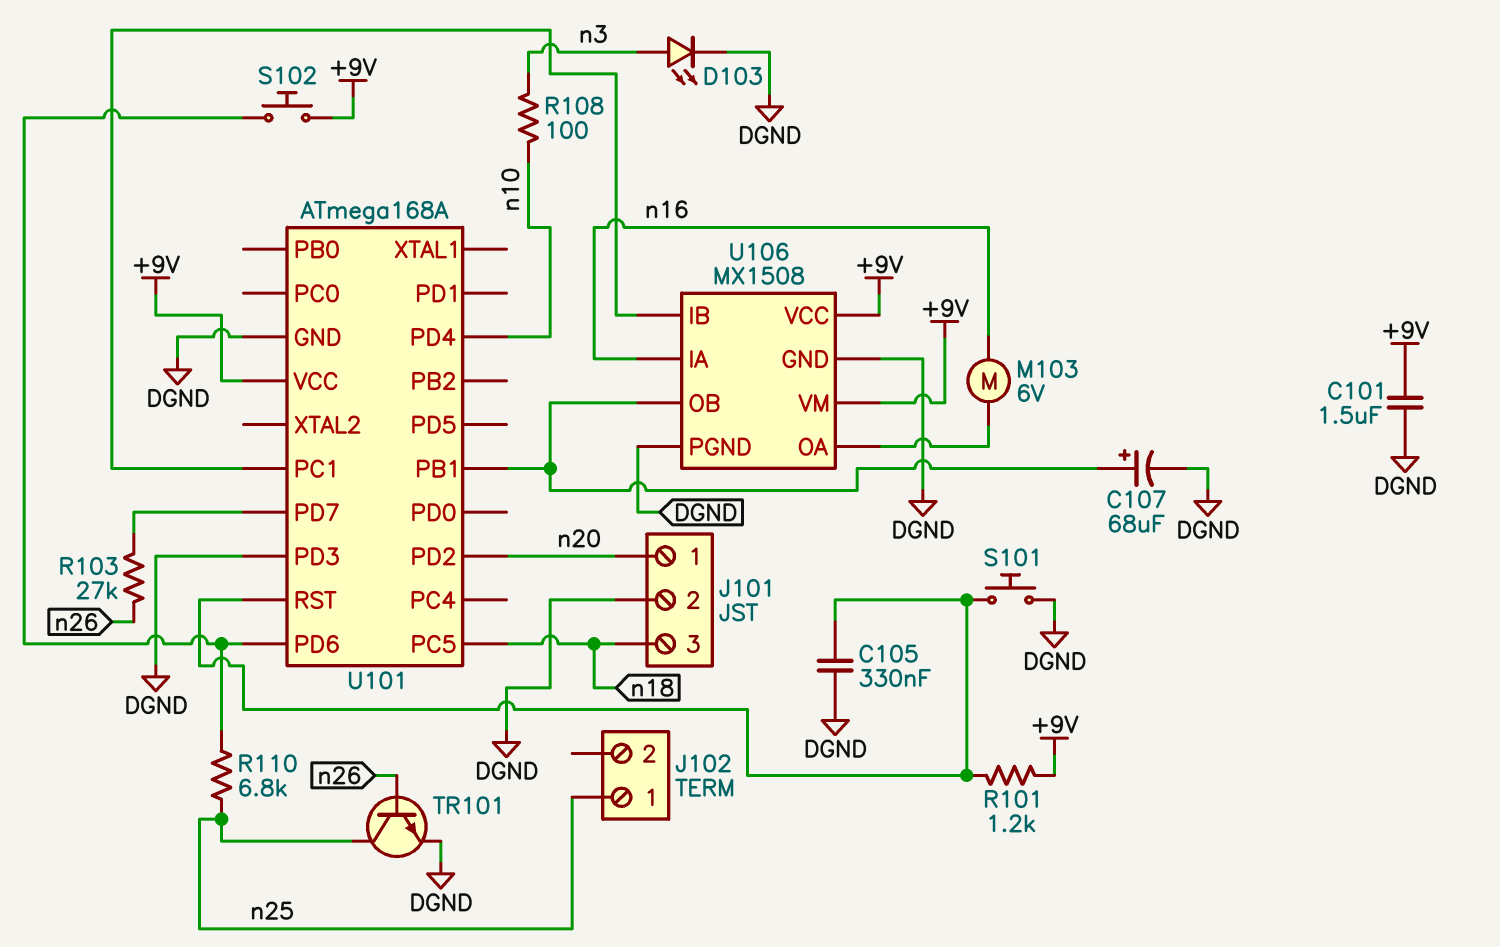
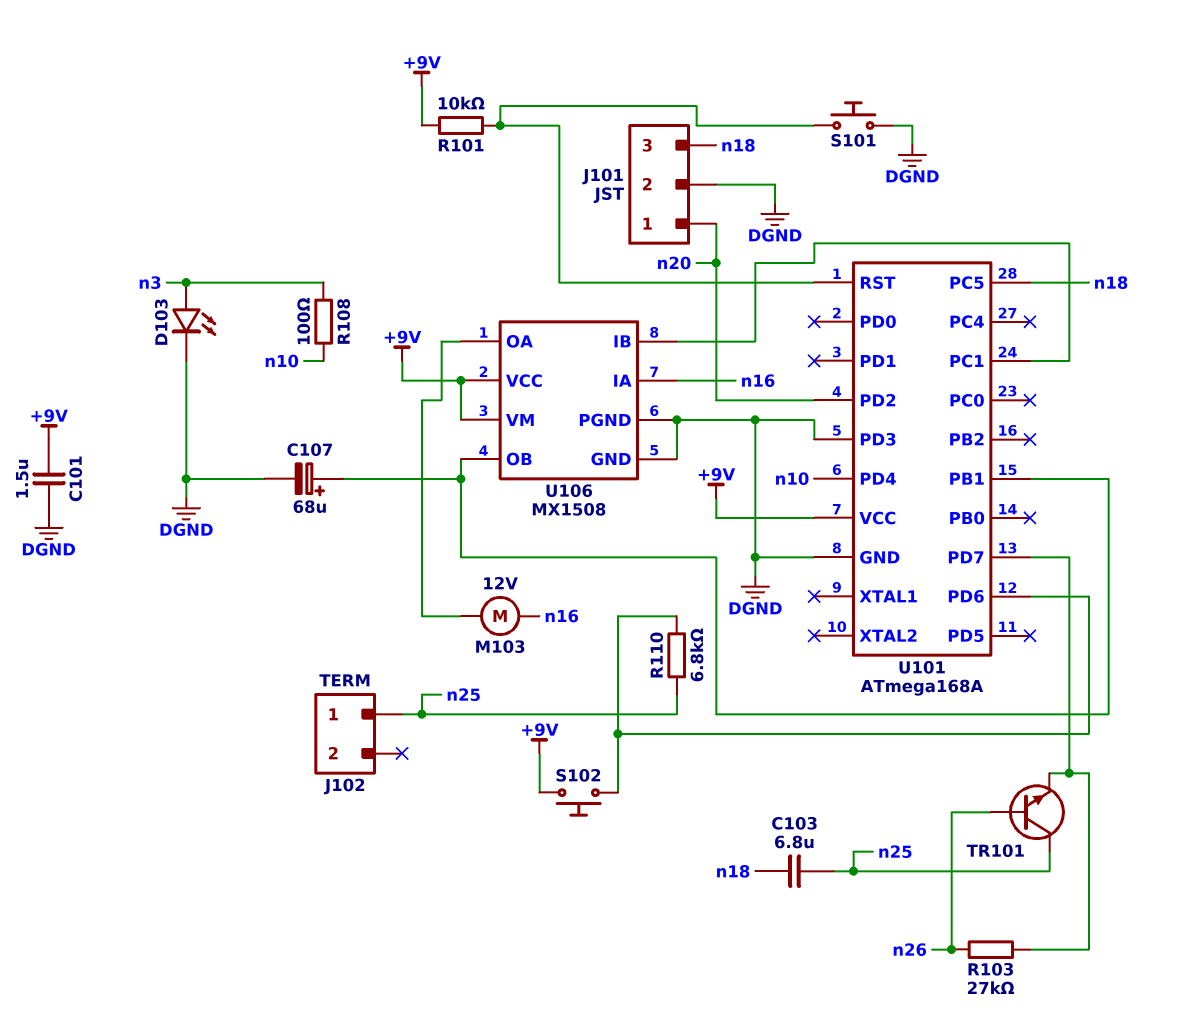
C103: none -> 6.8uF (n18, n25)
C105: 330nF (DGND, U101/RST) -> none
M103: motor 6V (U106/OA, n16) -> motor 12V (U106/OA, n16)
R101: 1.2k (+9V, U101/RST) -> 10k (+9V, U101/RST)
TR101: NPN (B n26, C n25, E DGND) -> NPN (B n26, C n25, E U101/PD7)

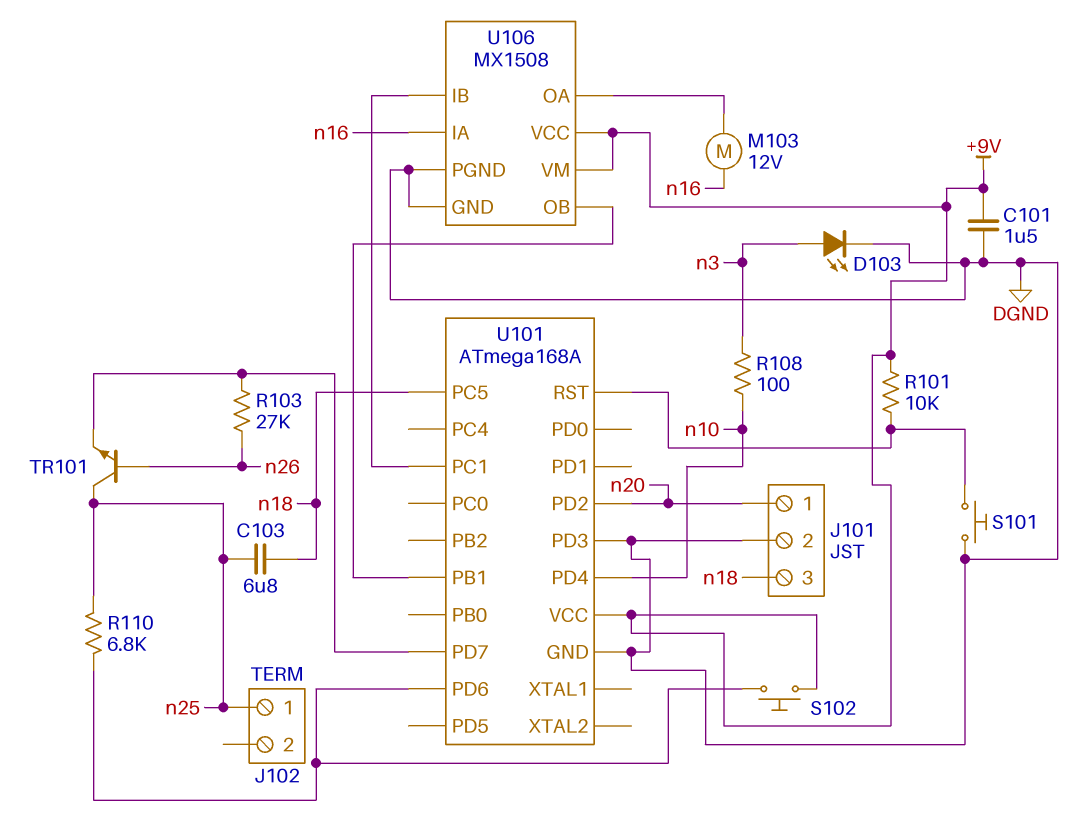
C107: 68uF (plus U101/PB1, minus DGND) -> none

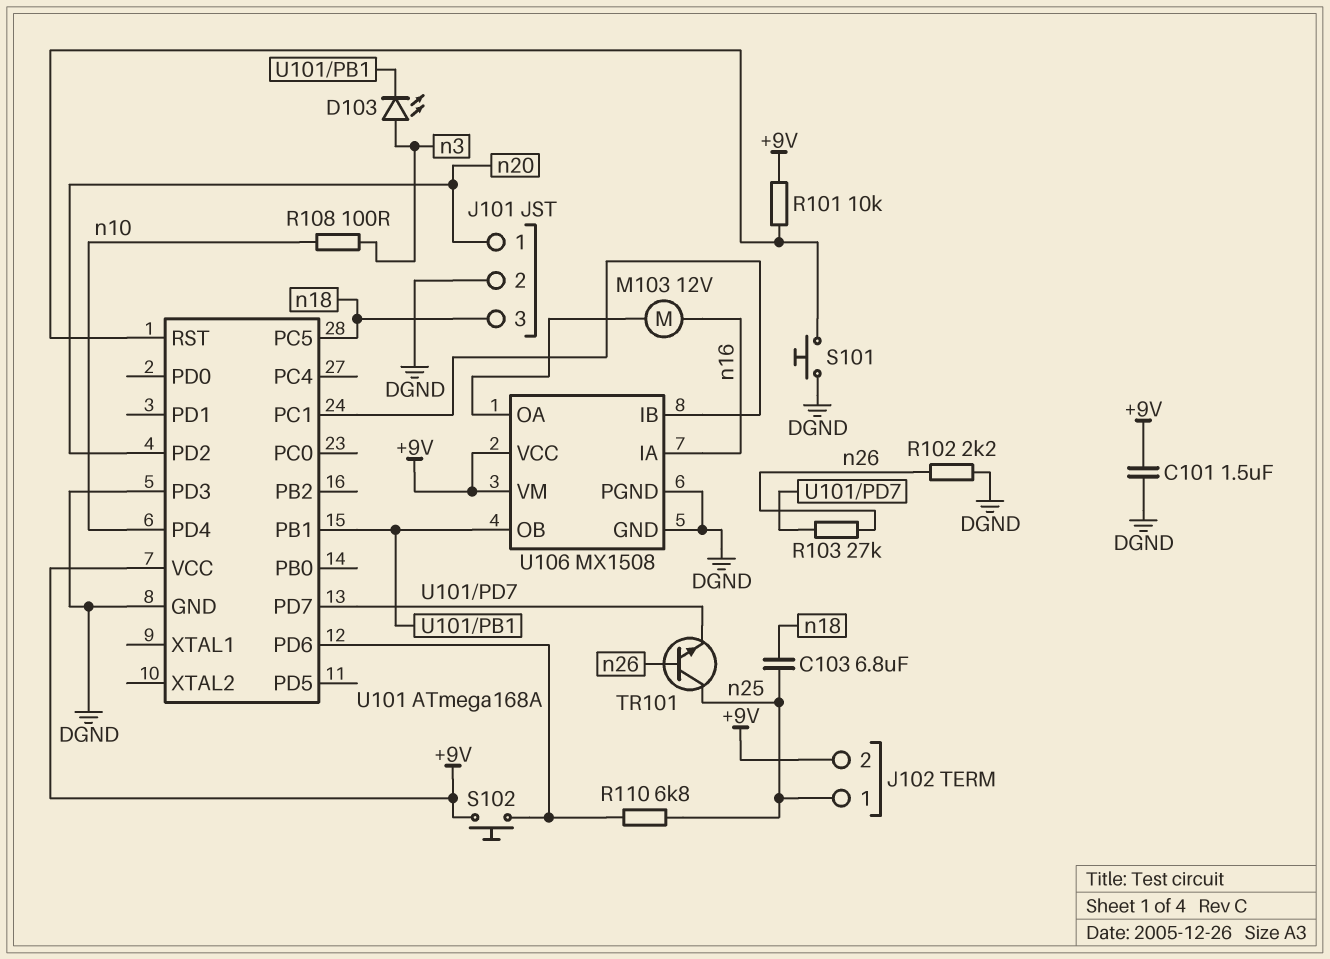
D103: LED (A n3, K DGND) -> LED (A n3, K U101/PB1)
J102 pin 2: none -> +9V
R102: none -> 2.2k (DGND, n26)

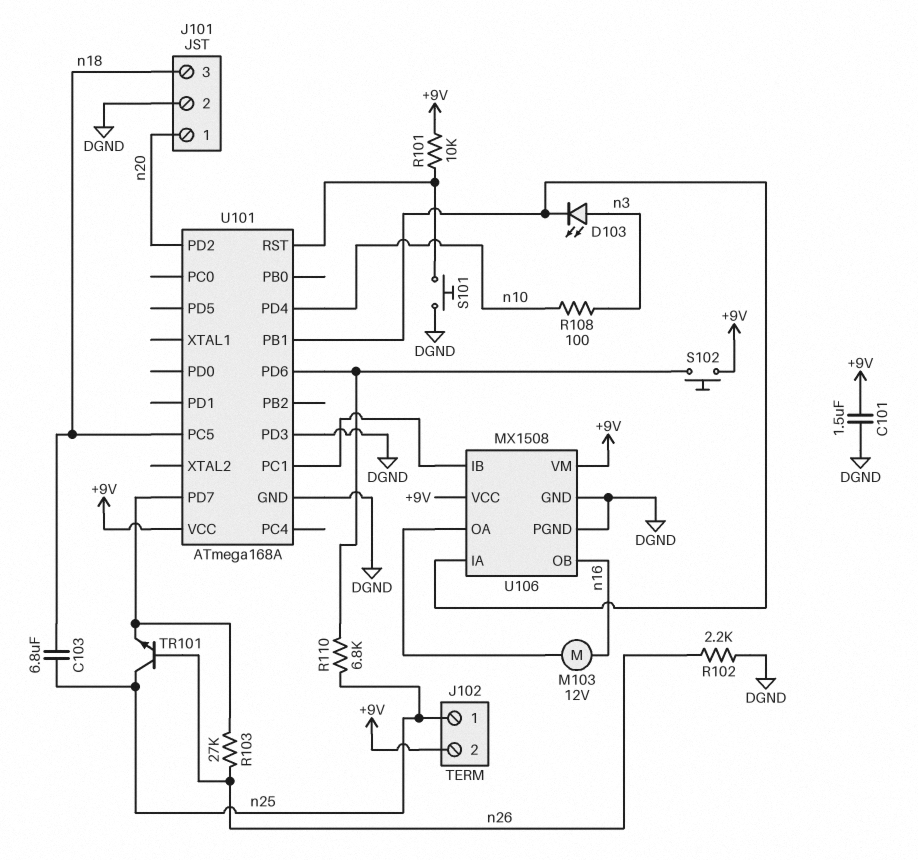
U106 pin IA: n16 -> U101/PB1
U106 pin OB: U101/PB1 -> n16

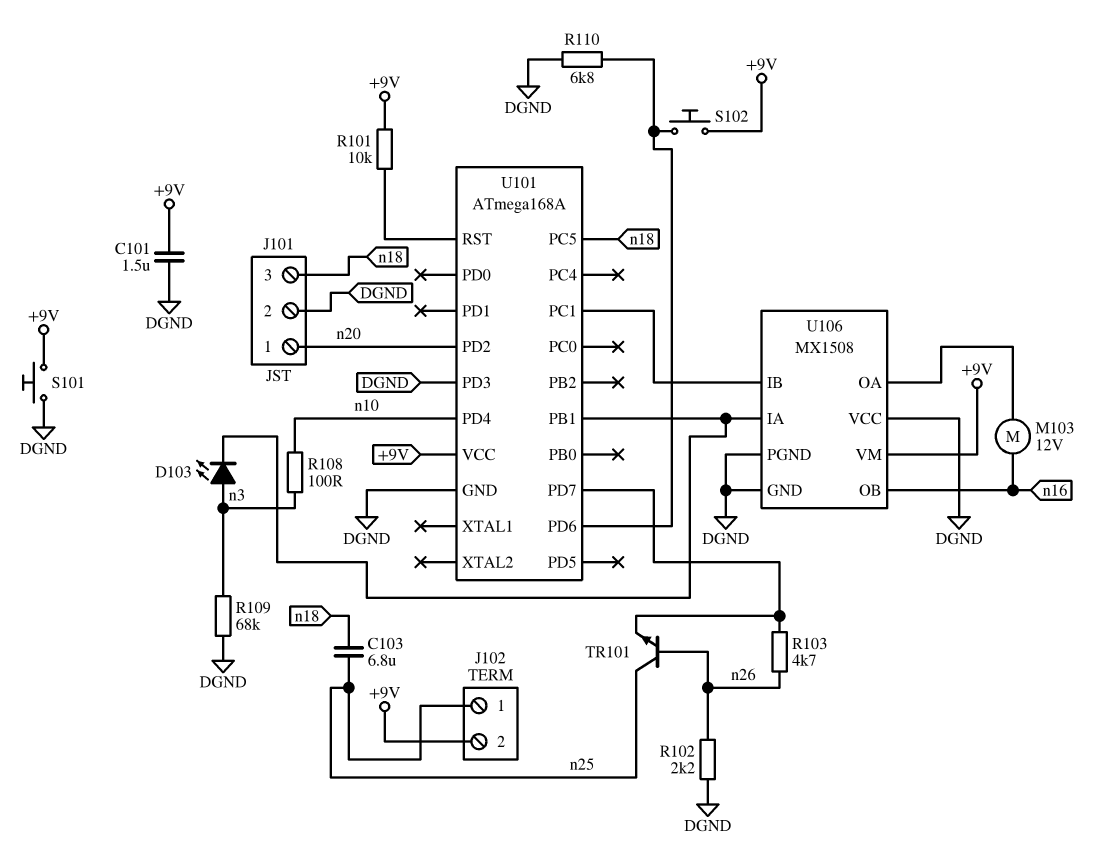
R103: 27k (U101/PD7, n26) -> 4.7k (U101/PD7, n26)
R109: none -> 68k (DGND, n3)
R110: 6.8k (U101/PD6, n25) -> 6.8k (DGND, U101/PD6)
S101: button (DGND, U101/RST) -> button (+9V, DGND)
U106 pin VCC: +9V -> DGND

